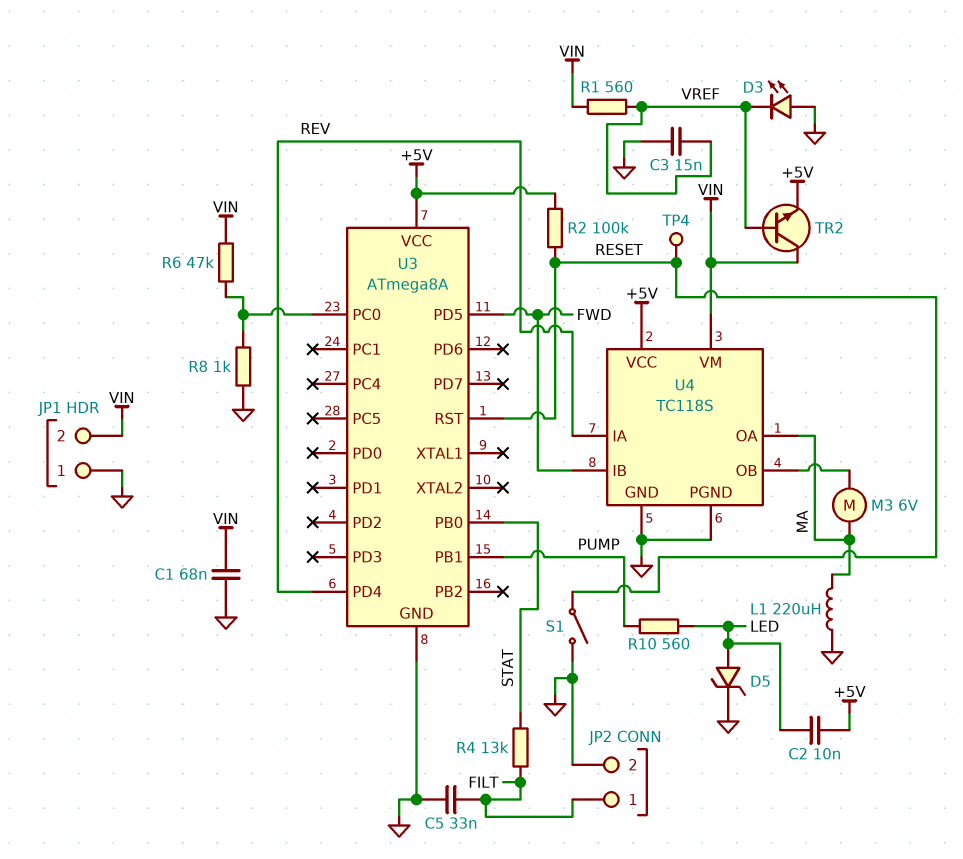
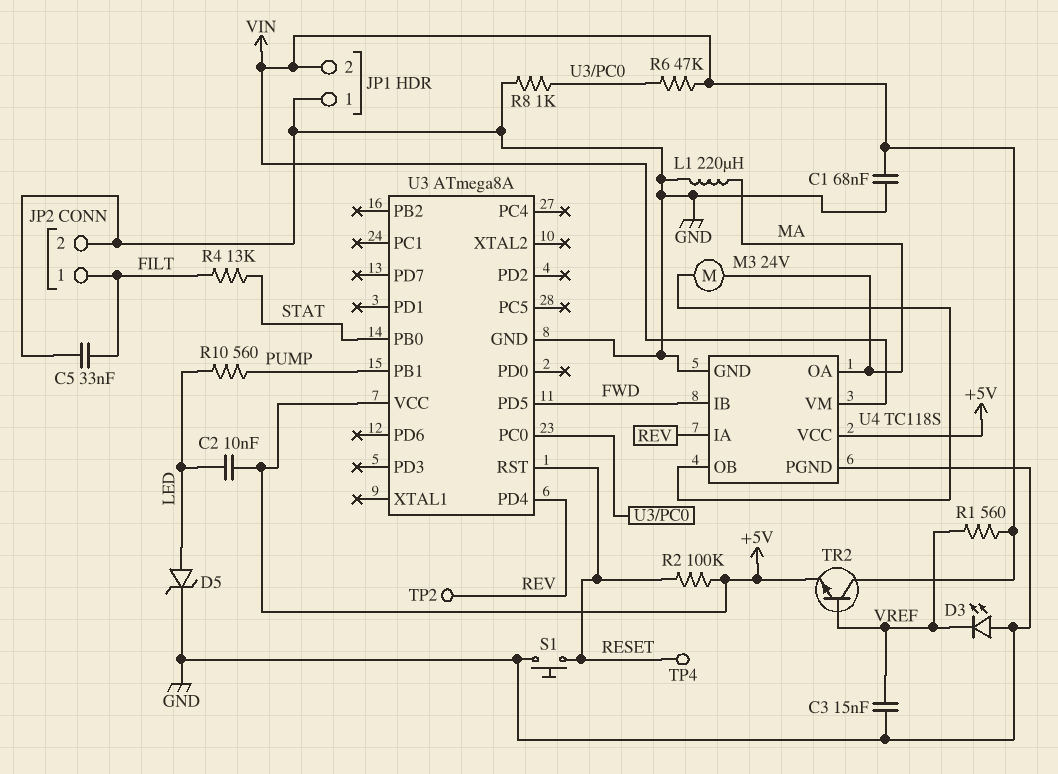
M3: motor 6V (MA, U4/OB) -> motor 24V (MA, U4/OB)
S1: switch (GND, RESET) -> button (GND, RESET)
TP2: none -> test point (REV)

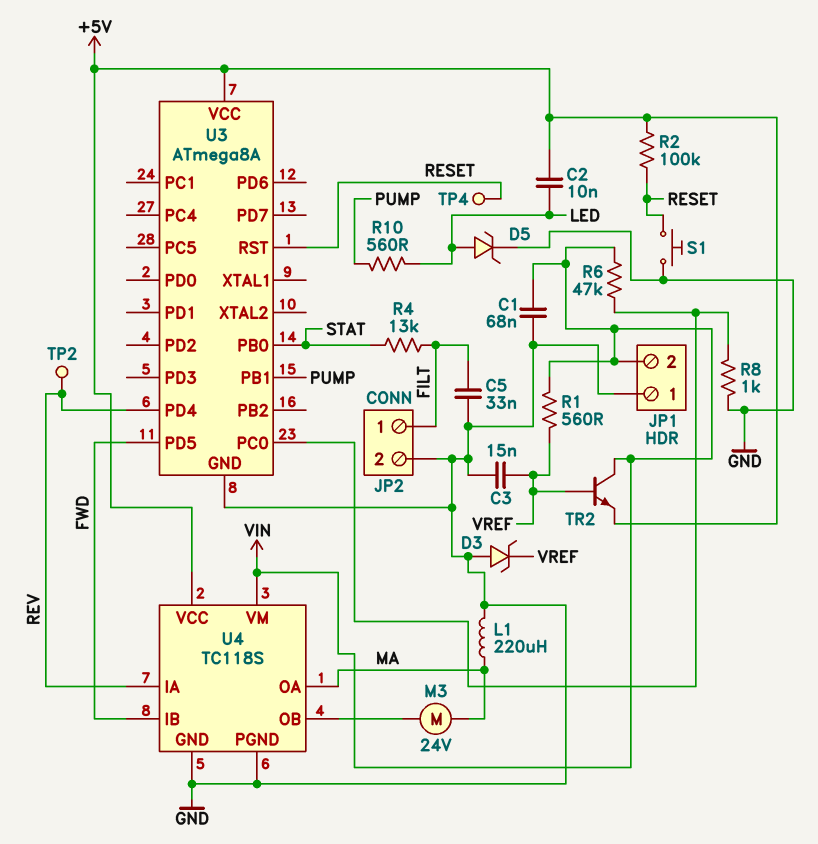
D3: LED (A GND, K VREF) -> zener (A GND, K VREF)

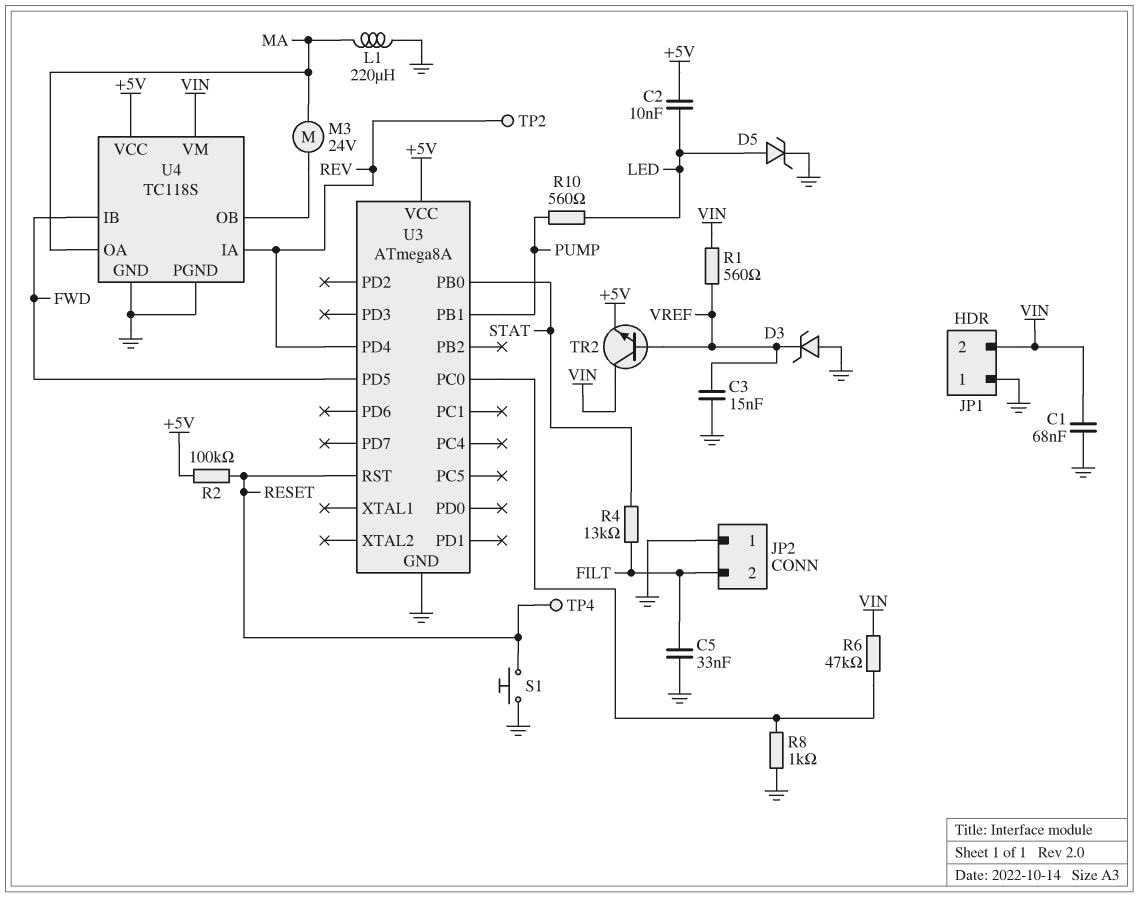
JP2 pin 1: FILT -> GND
JP2 pin 2: GND -> FILT

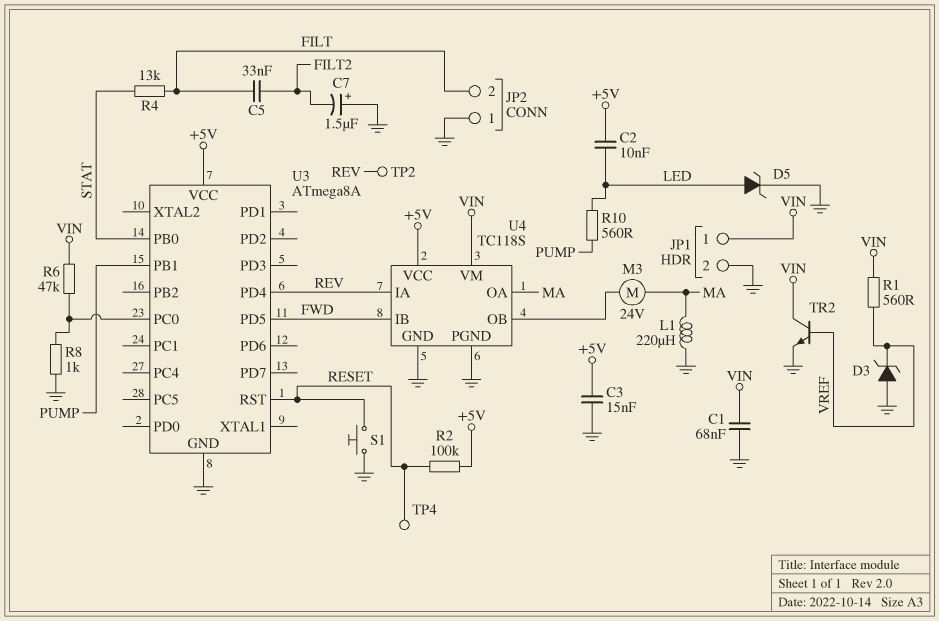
C3: 15nF (GND, VREF) -> 15nF (+5V, GND)
C5: 33nF (FILT, GND) -> 33nF (FILT, FILT2)
C7: none -> 1.5uF (plus GND, minus FILT2)
JP1 pin 1: GND -> VIN
JP1 pin 2: VIN -> GND
TR2: NPN (B VREF, C VIN, E +5V) -> NPN (B VREF, C VIN, E GND)

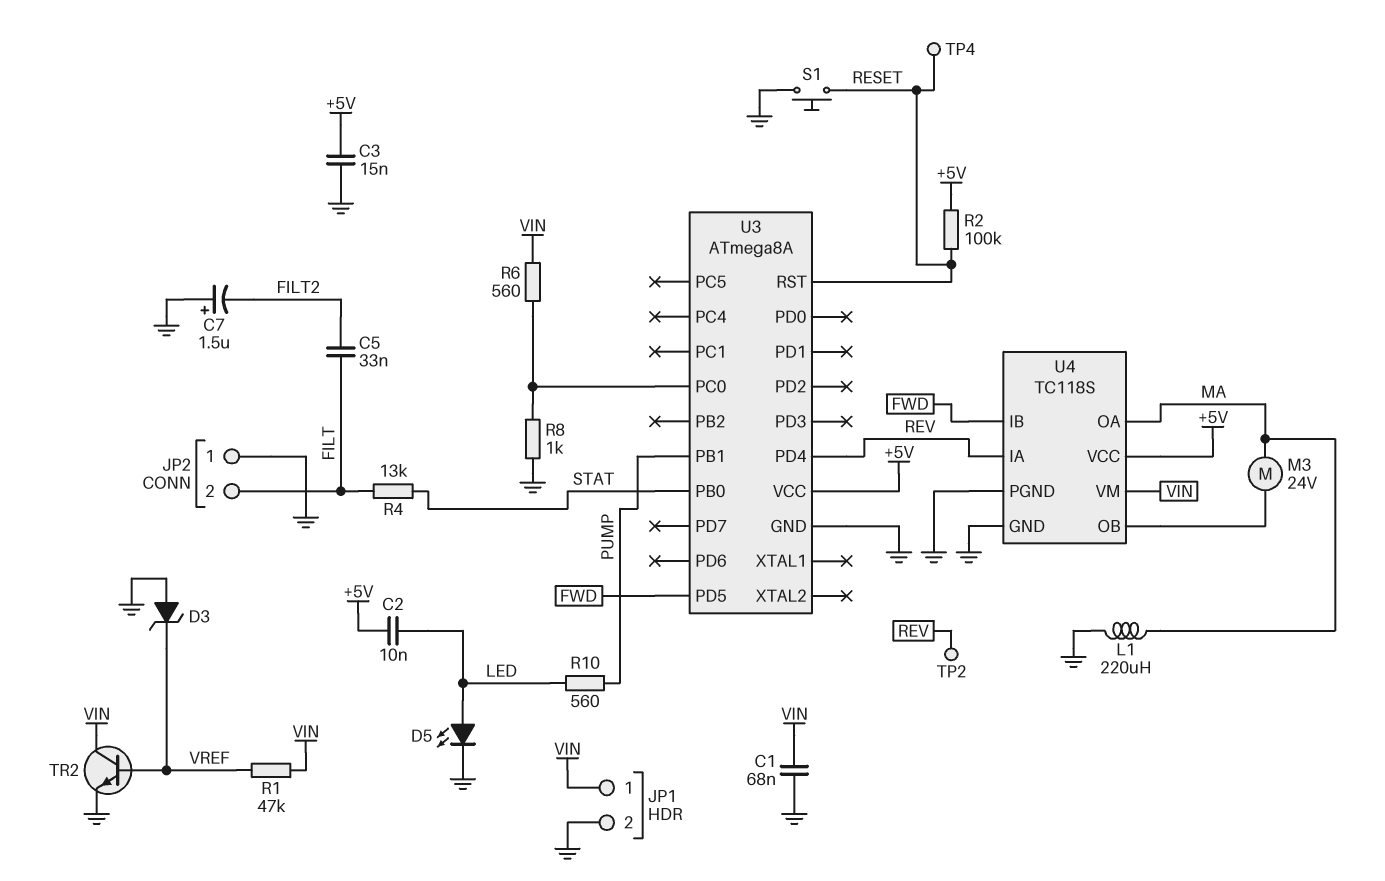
D5: zener (A LED, K GND) -> LED (A LED, K GND)
R1: 560 (VIN, VREF) -> 47k (VIN, VREF)
R6: 47k (U3/PC0, VIN) -> 560 (U3/PC0, VIN)

